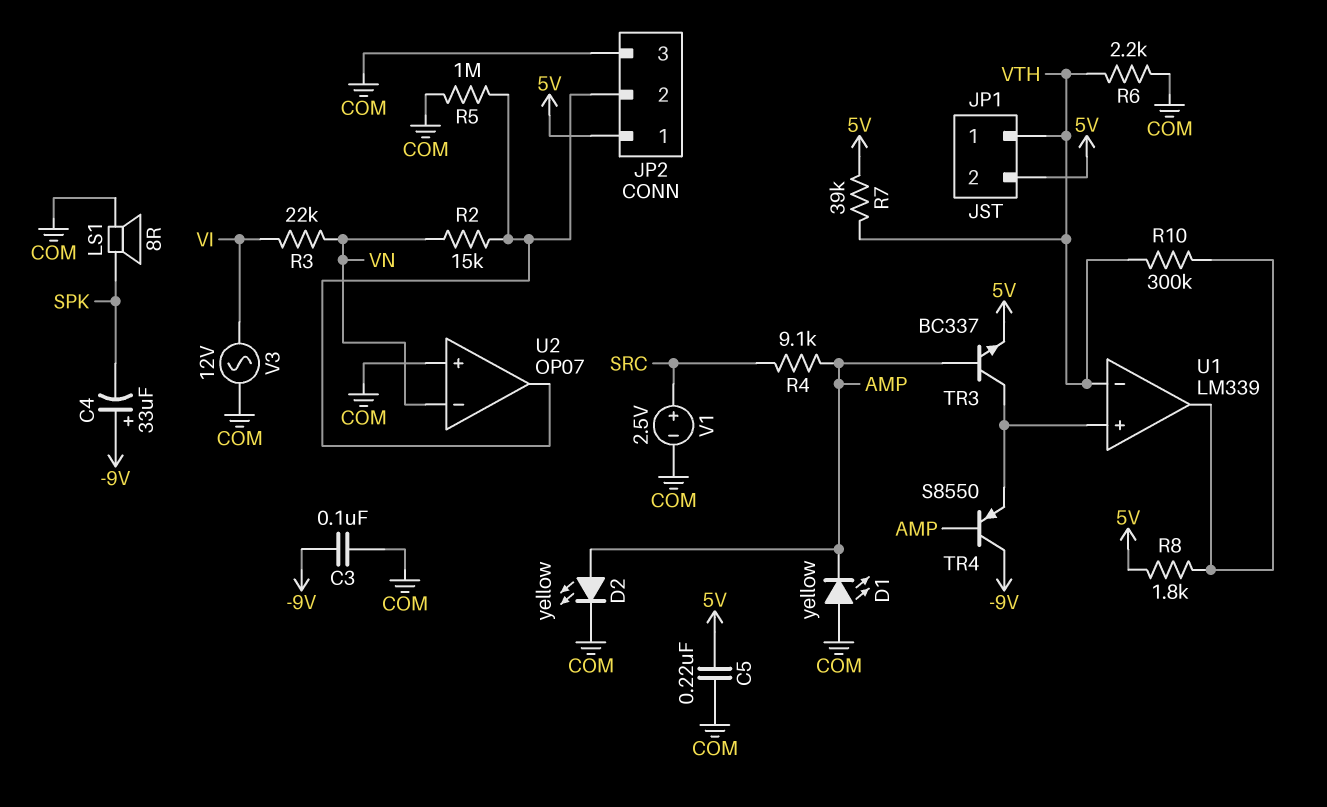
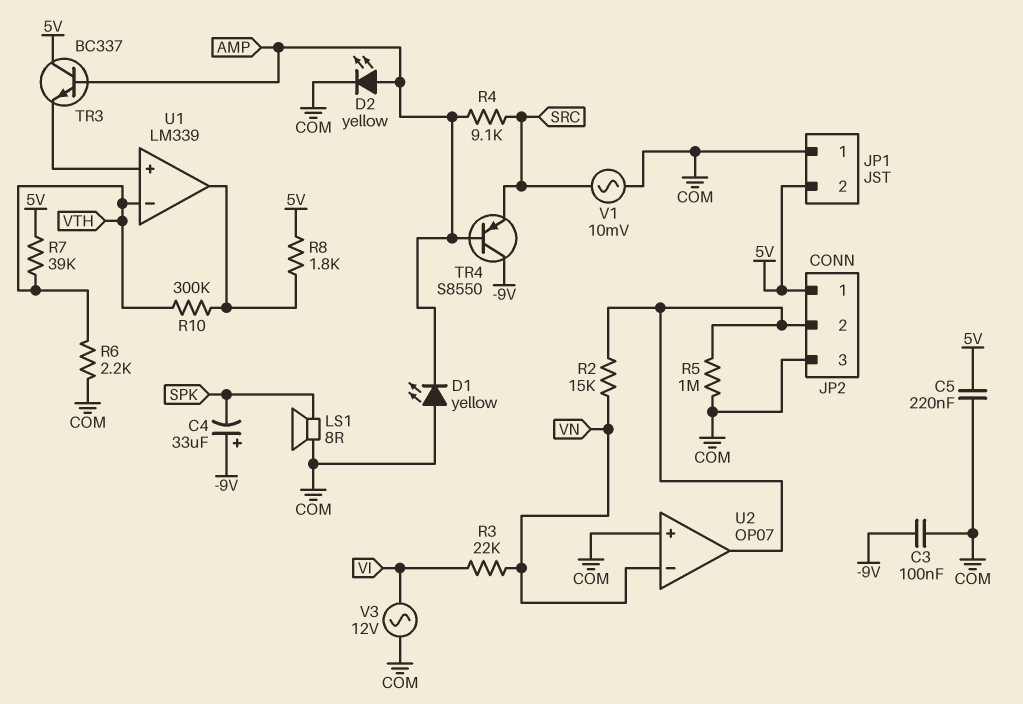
JP1 pin 1: VTH -> COM
TR3: NPN BC337 (B AMP, C U1/in+, E 5V) -> NPN BC337 (B AMP, C 5V, E U1/in+)
TR4: PNP S8550 (B AMP, C -9V, E U1/in+) -> PNP S8550 (B AMP, C -9V, E SRC)
V1: 2.5V (plus SRC, minus COM) -> AC 10mV (COM, SRC)

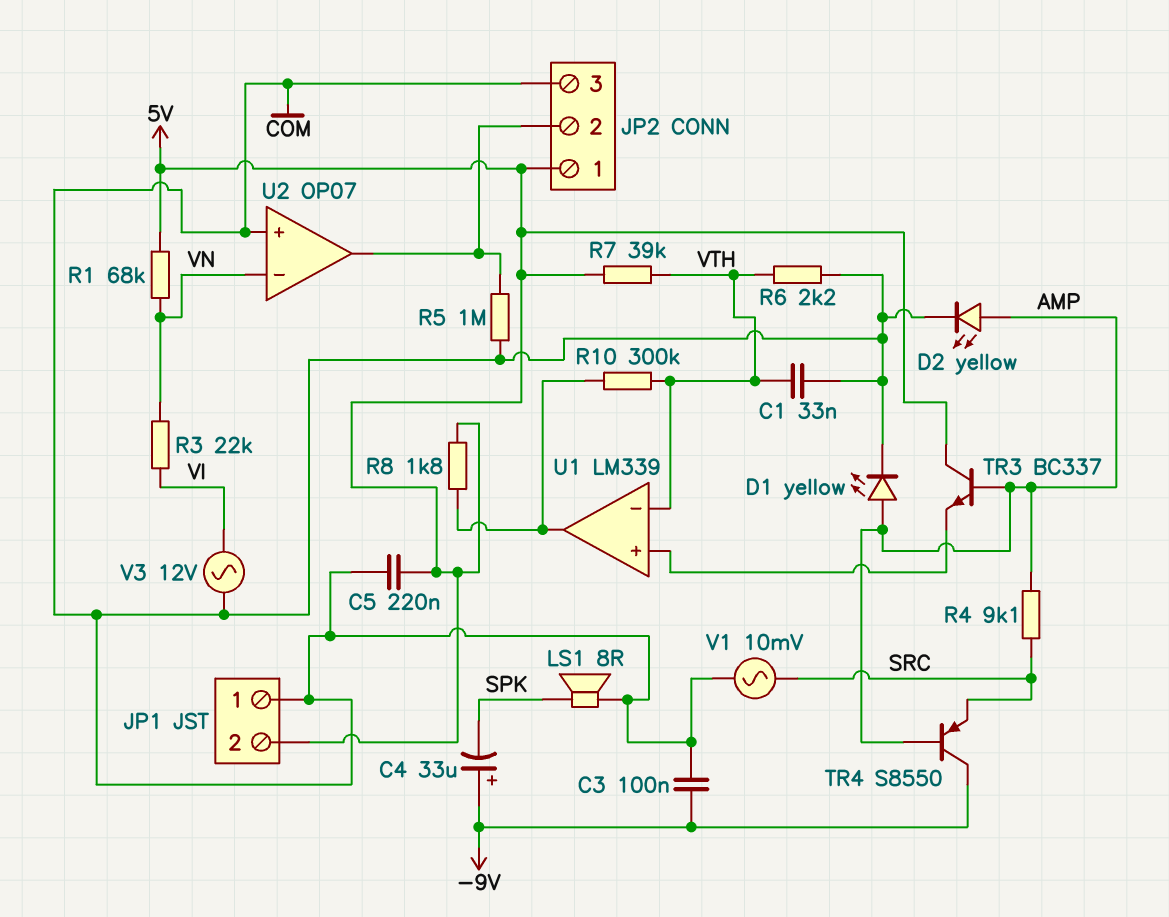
C1: none -> 33nF (COM, VTH)
D1: LED yellow (A COM, K AMP) -> LED yellow (A AMP, K COM)
R1: none -> 68k (5V, VN)
R2: 15k (JP2/2, VN) -> none

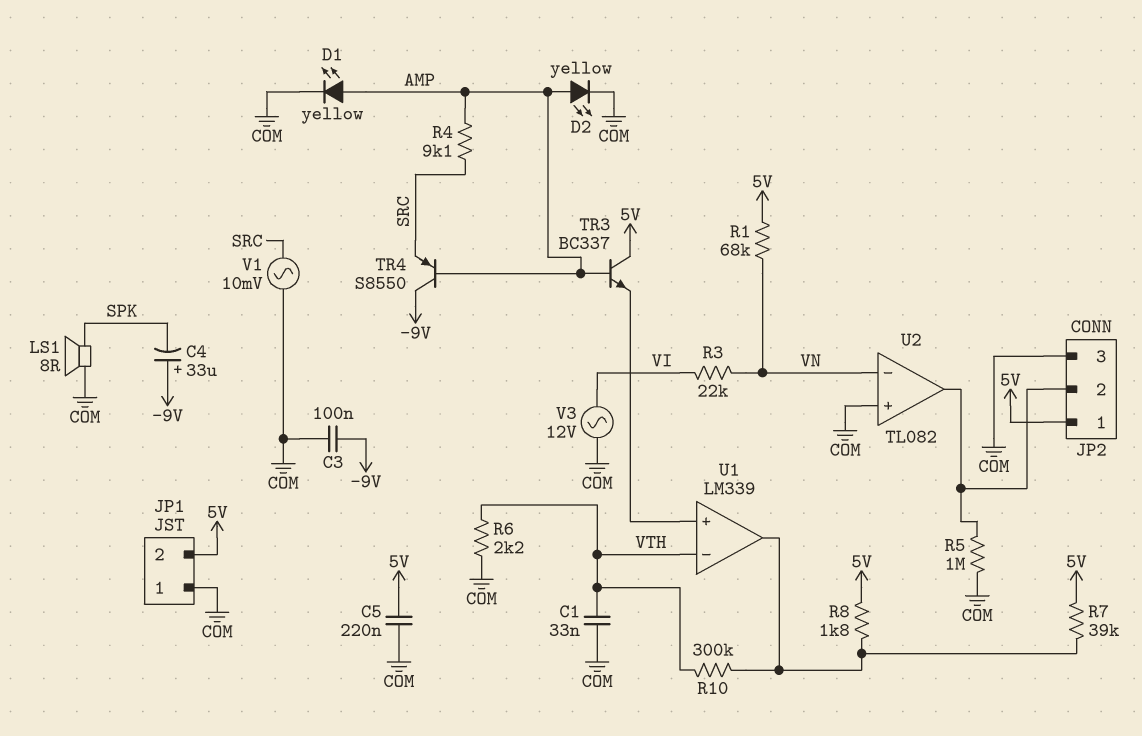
R7: 39k (5V, VTH) -> 39k (5V, U1/out)
U2: OP07 -> TL082

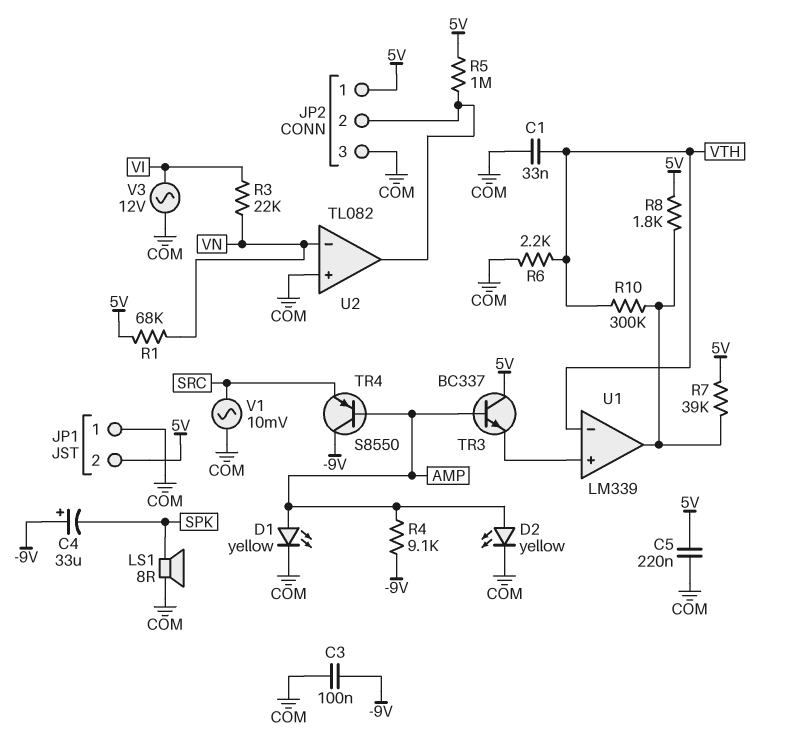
R4: 9.1k (AMP, SRC) -> 9.1k (-9V, AMP)
R5: 1M (COM, JP2/2) -> 1M (5V, JP2/2)

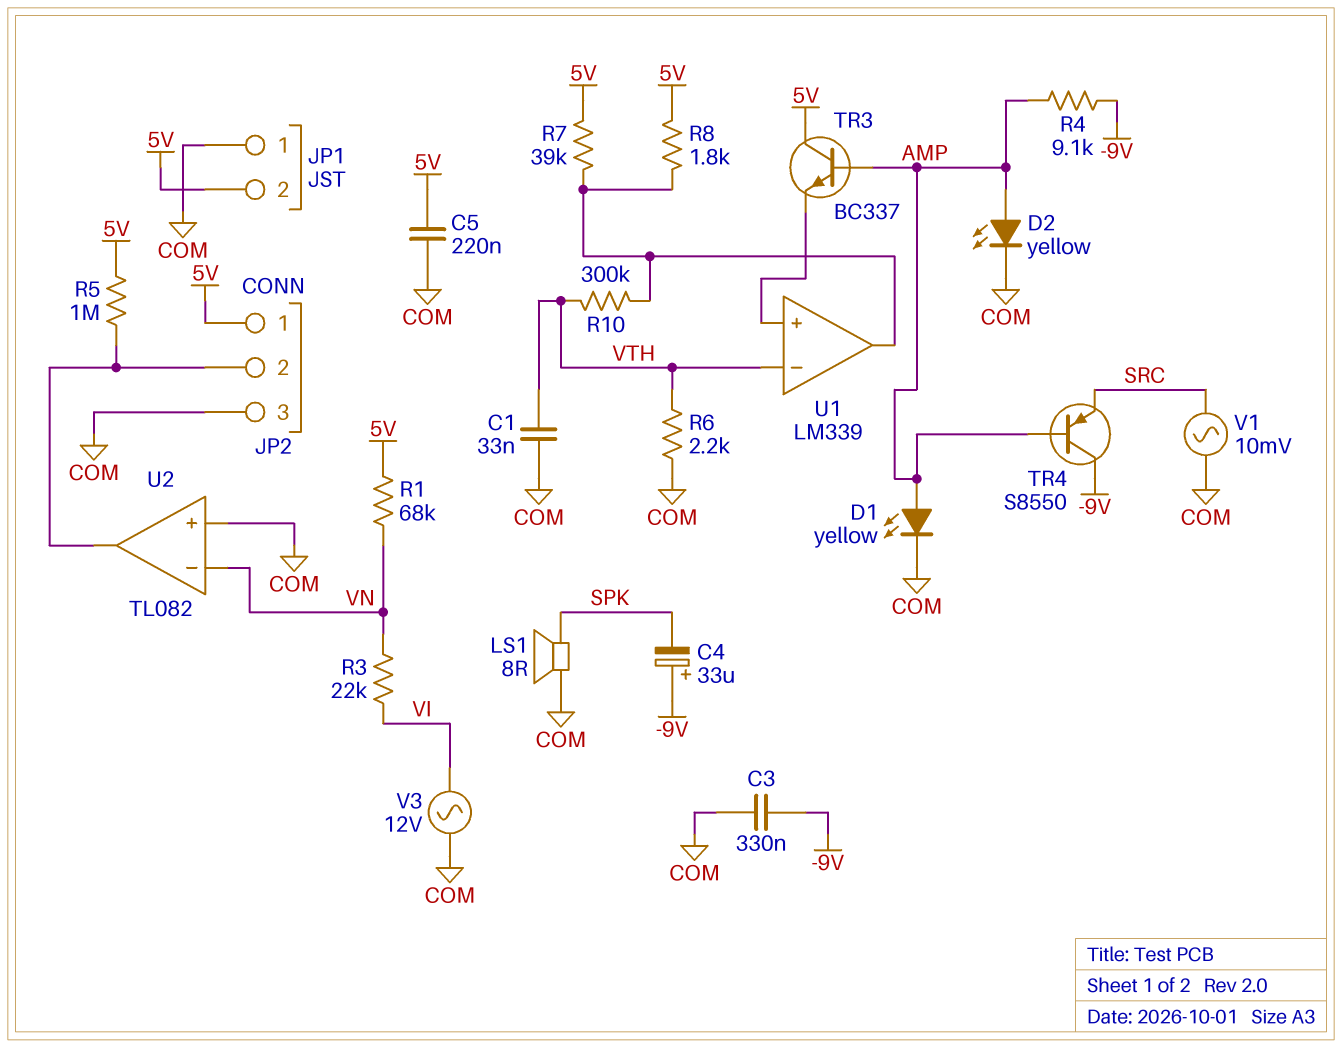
C3: 100nF (-9V, COM) -> 330nF (-9V, COM)

